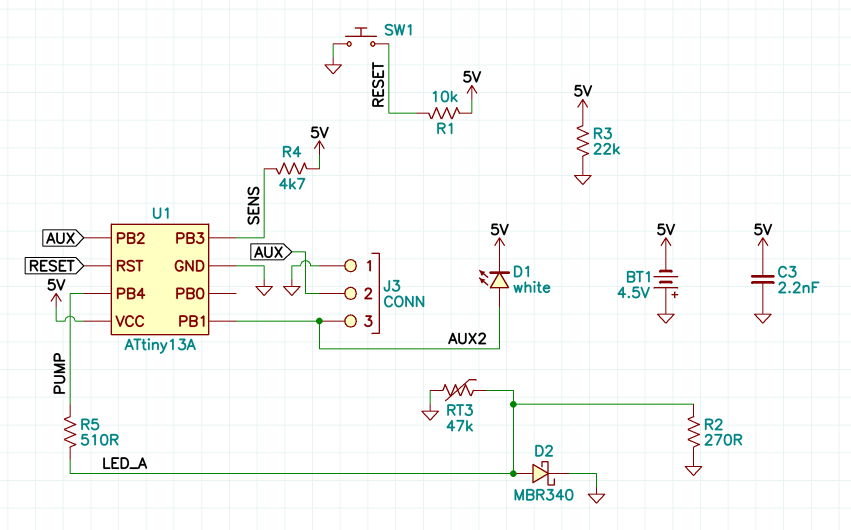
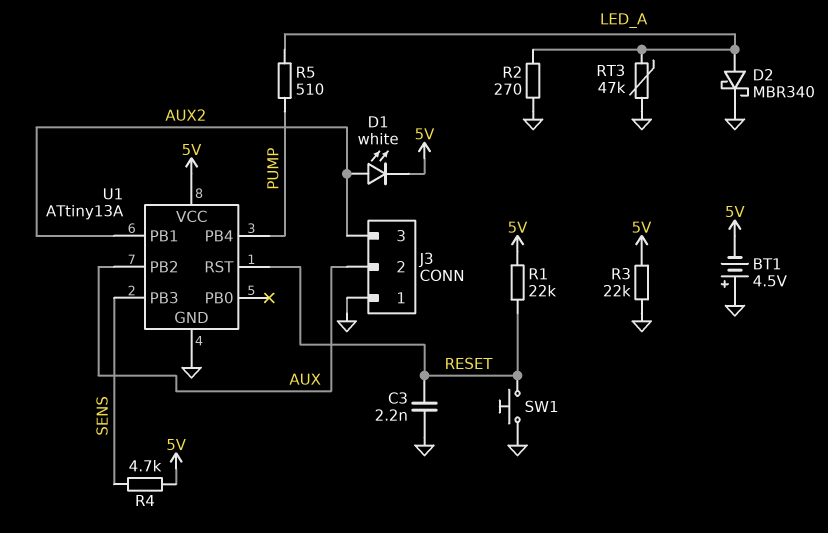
C3: 2.2nF (5V, GND) -> 2.2nF (GND, RESET)
R1: 10k (5V, RESET) -> 22k (5V, RESET)

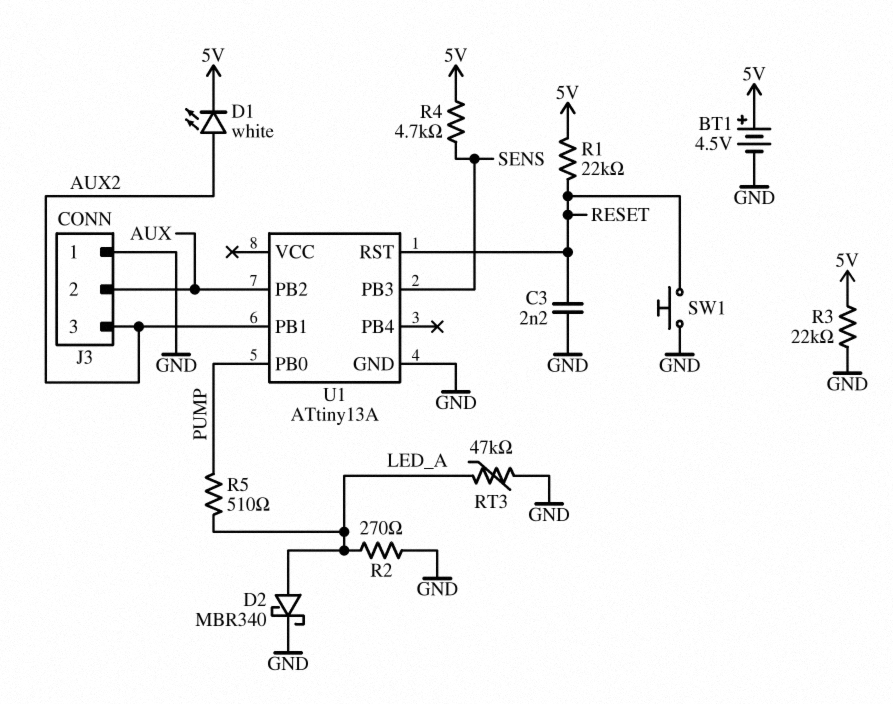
BT1: 4.5V (plus GND, minus 5V) -> 4.5V (plus 5V, minus GND)
U1 pin PB0: none -> PUMP
U1 pin PB4: PUMP -> none
U1 pin VCC: 5V -> none

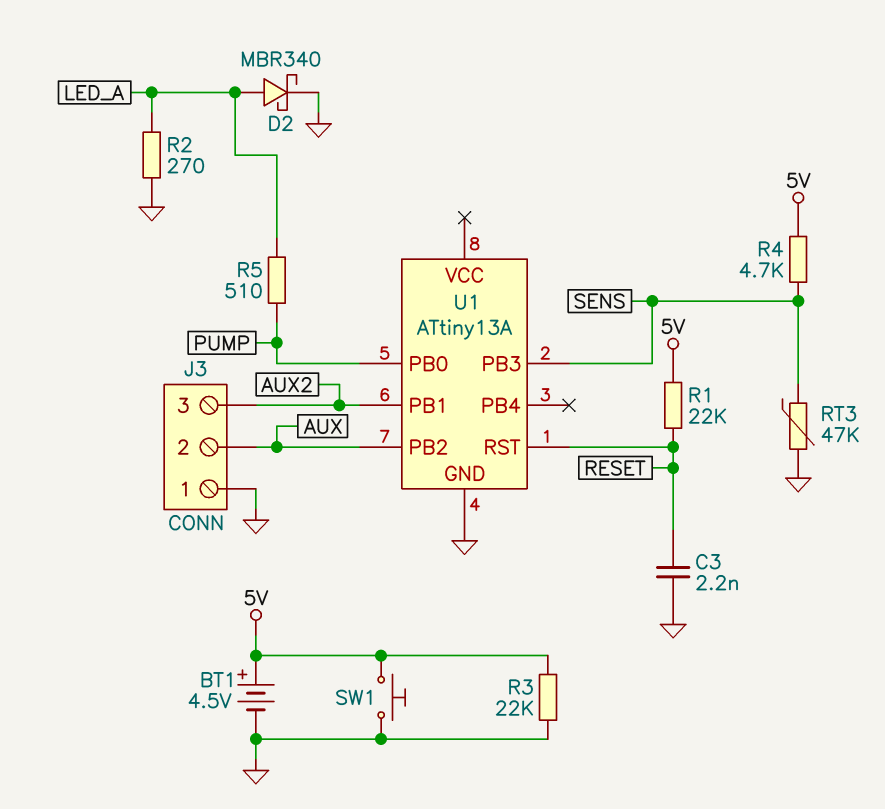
D1: LED white (A AUX2, K 5V) -> none
RT3: 47k (GND, LED_A) -> 47k (GND, SENS)
SW1: button (GND, RESET) -> button (5V, GND)

